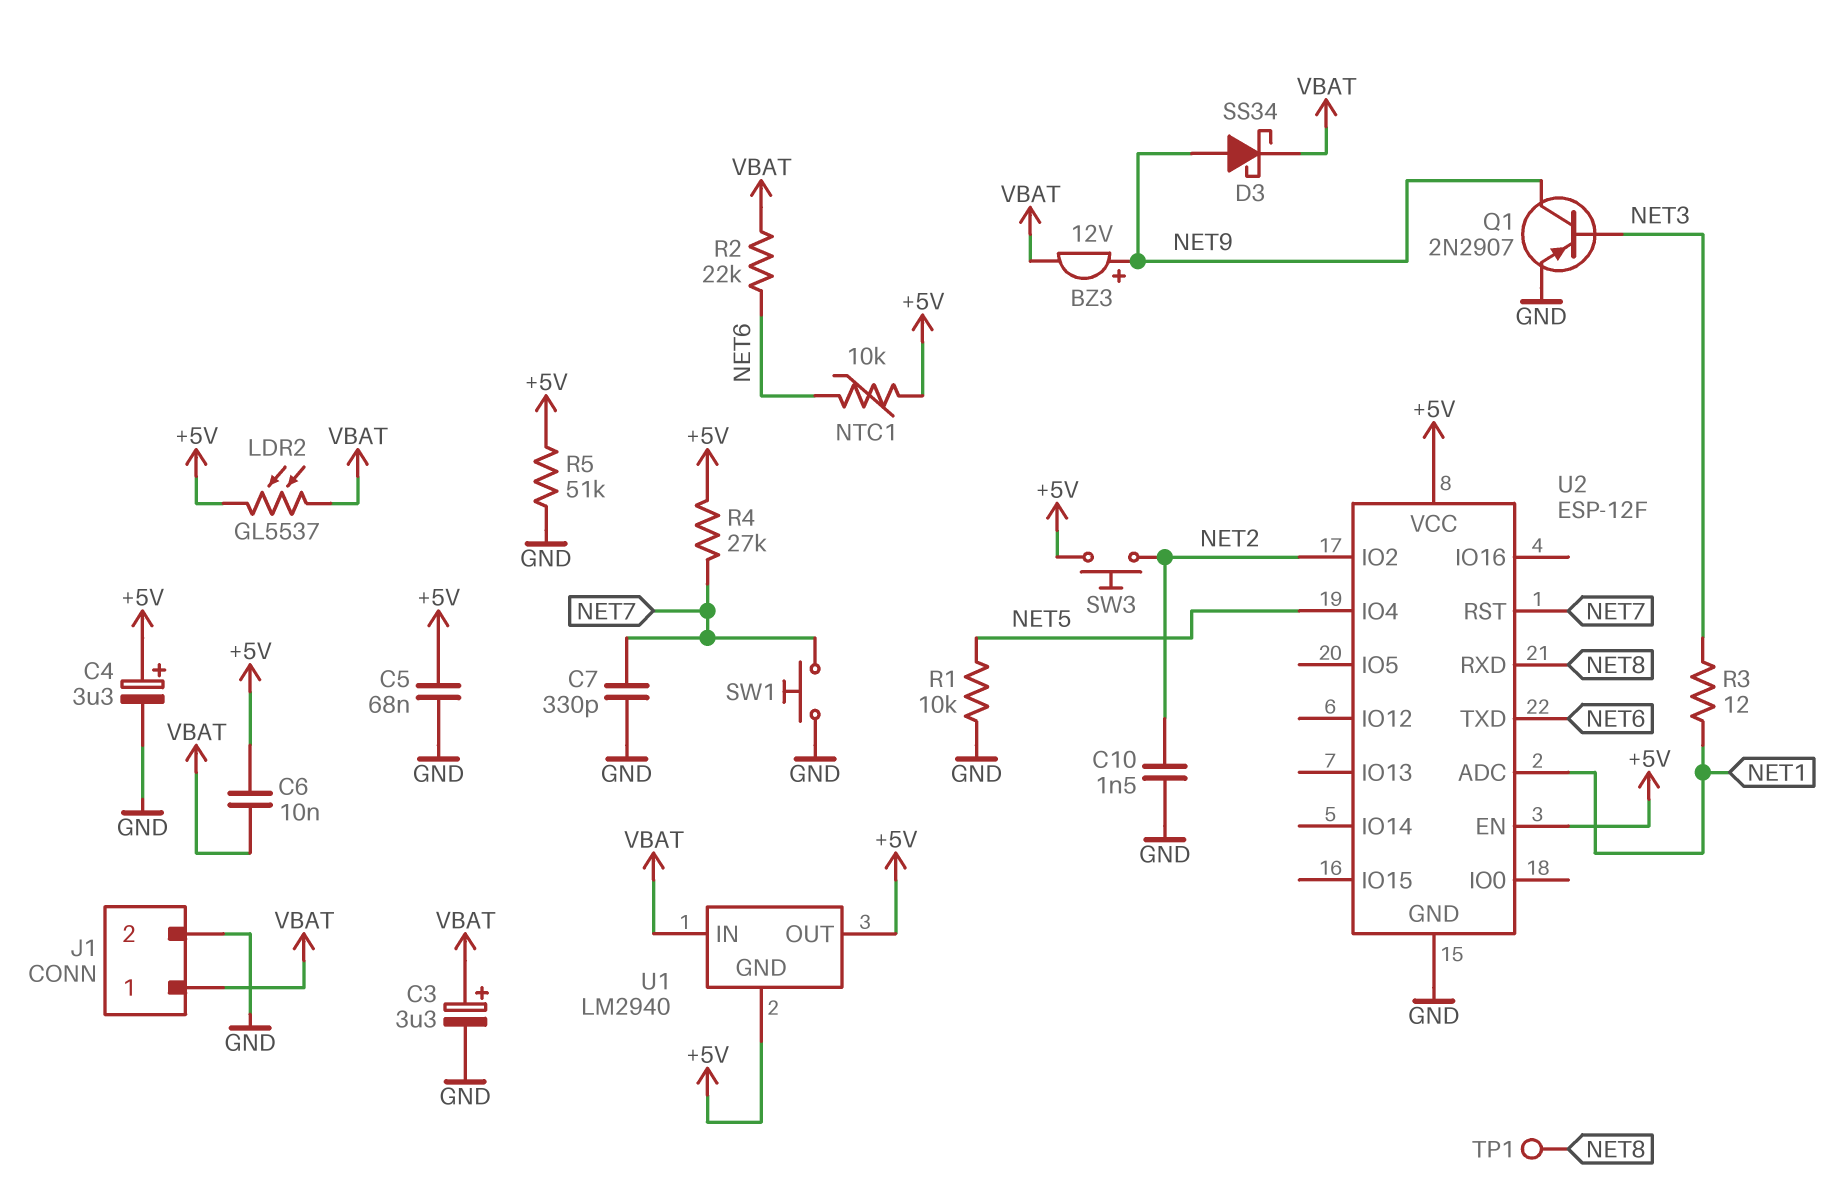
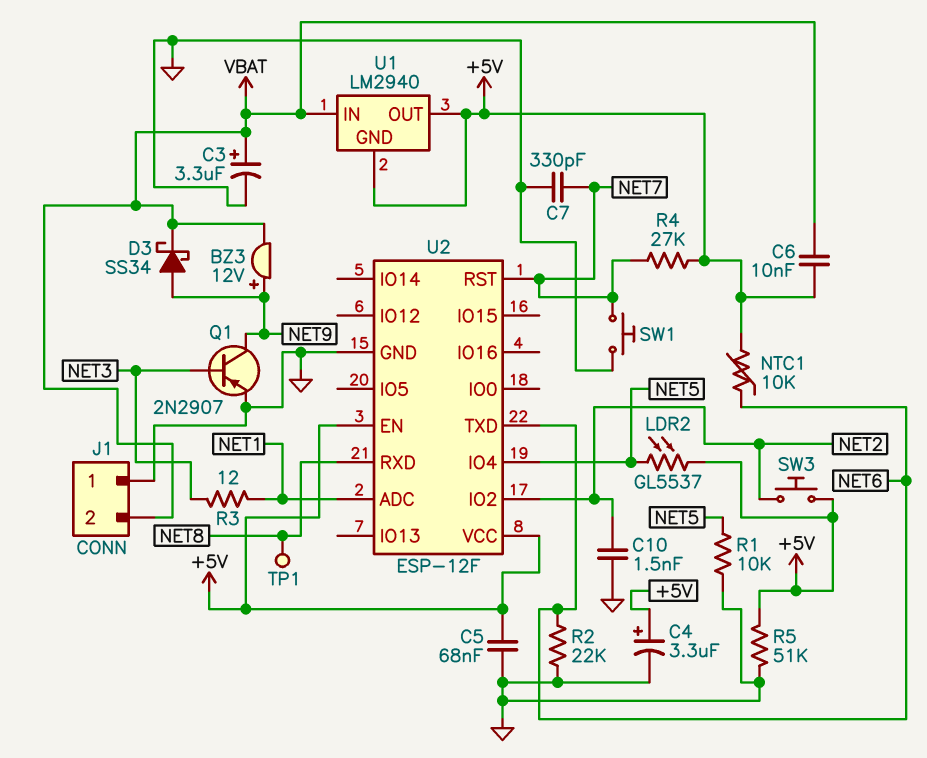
J1 pin 1: VBAT -> GND
J1 pin 2: GND -> VBAT
LDR2: GL5537 (+5V, VBAT) -> GL5537 (+5V, NET5)
R2: 22k (NET6, VBAT) -> 22k (GND, NET6)

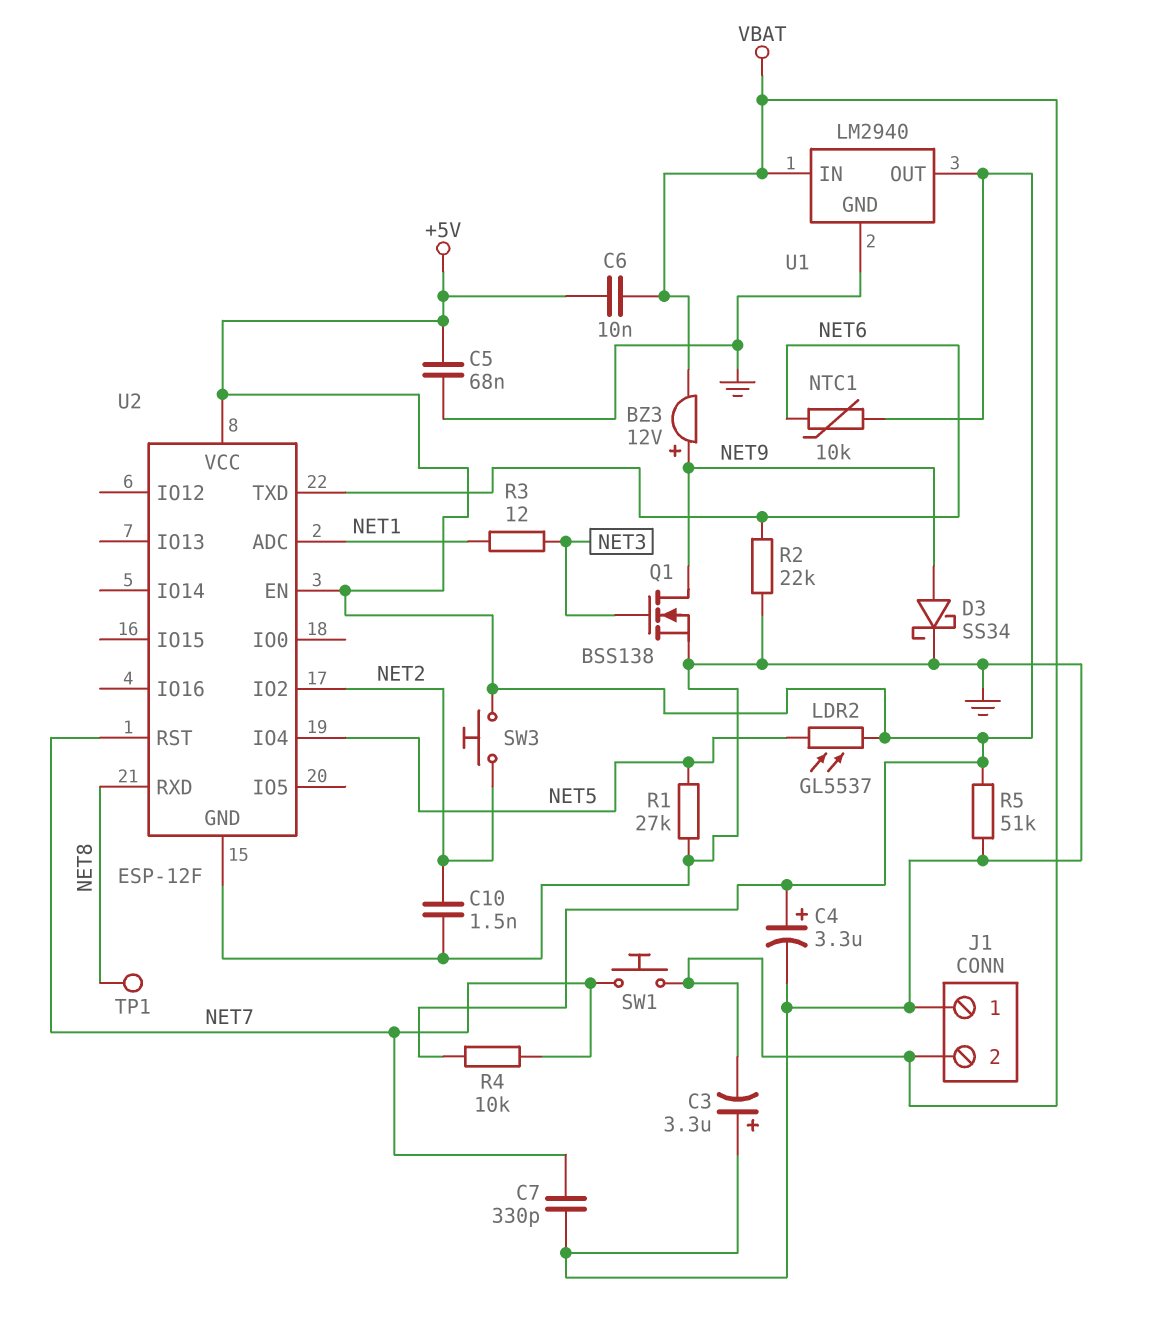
C3: 3.3uF (plus VBAT, minus GND) -> 3.3uF (plus GND, minus VBAT)
D3: schottky SS34 (A NET9, K VBAT) -> schottky SS34 (A NET9, K GND)
Q1: PNP 2N2907 (B NET3, C NET9, E GND) -> NMOS BSS138 (G NET3, D NET9, S GND)
R1: 10k (GND, NET5) -> 27k (GND, NET5)
R4: 27k (+5V, NET7) -> 10k (+5V, NET7)
SW1: button (GND, NET7) -> button (NET7, VBAT)
U1 pin GND: +5V -> GND

